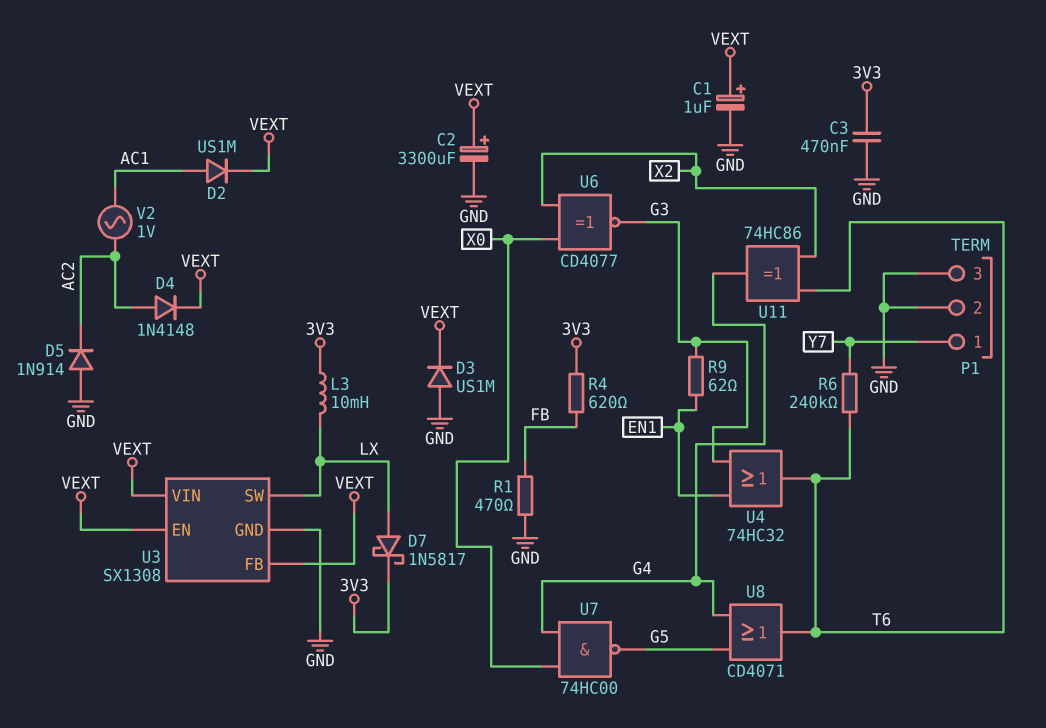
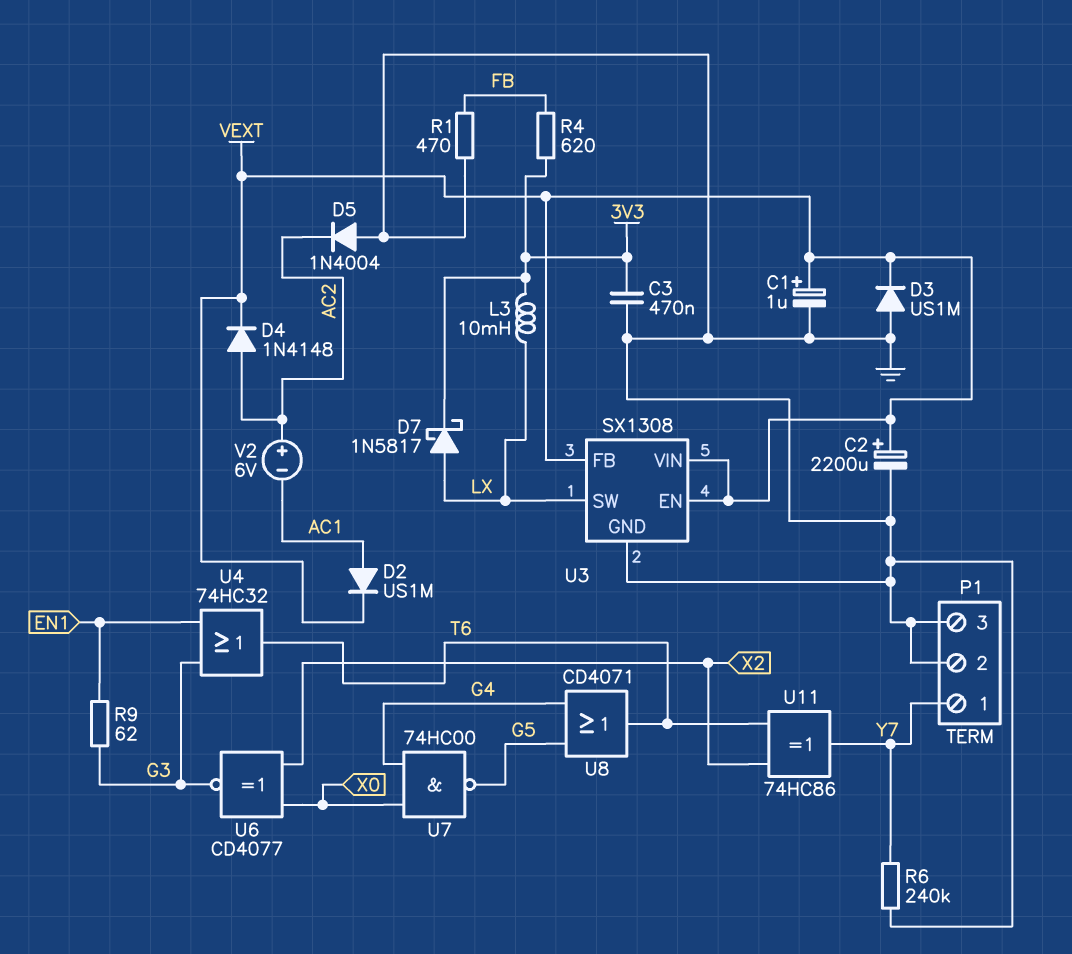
C2: 3300uF (plus VEXT, minus GND) -> 2200uF (plus VEXT, minus GND)
D5: diode 1N914 (A GND, K AC2) -> diode 1N4004 (A GND, K AC2)
R6: 240k (T6, Y7) -> 240k (GND, Y7)
U11: XOR 74HC86 (in T6, in X2, out G4) -> XOR 74HC86 (in T6, in X2, out Y7)
V2: AC 1V (AC1, AC2) -> 6V (plus AC2, minus AC1)

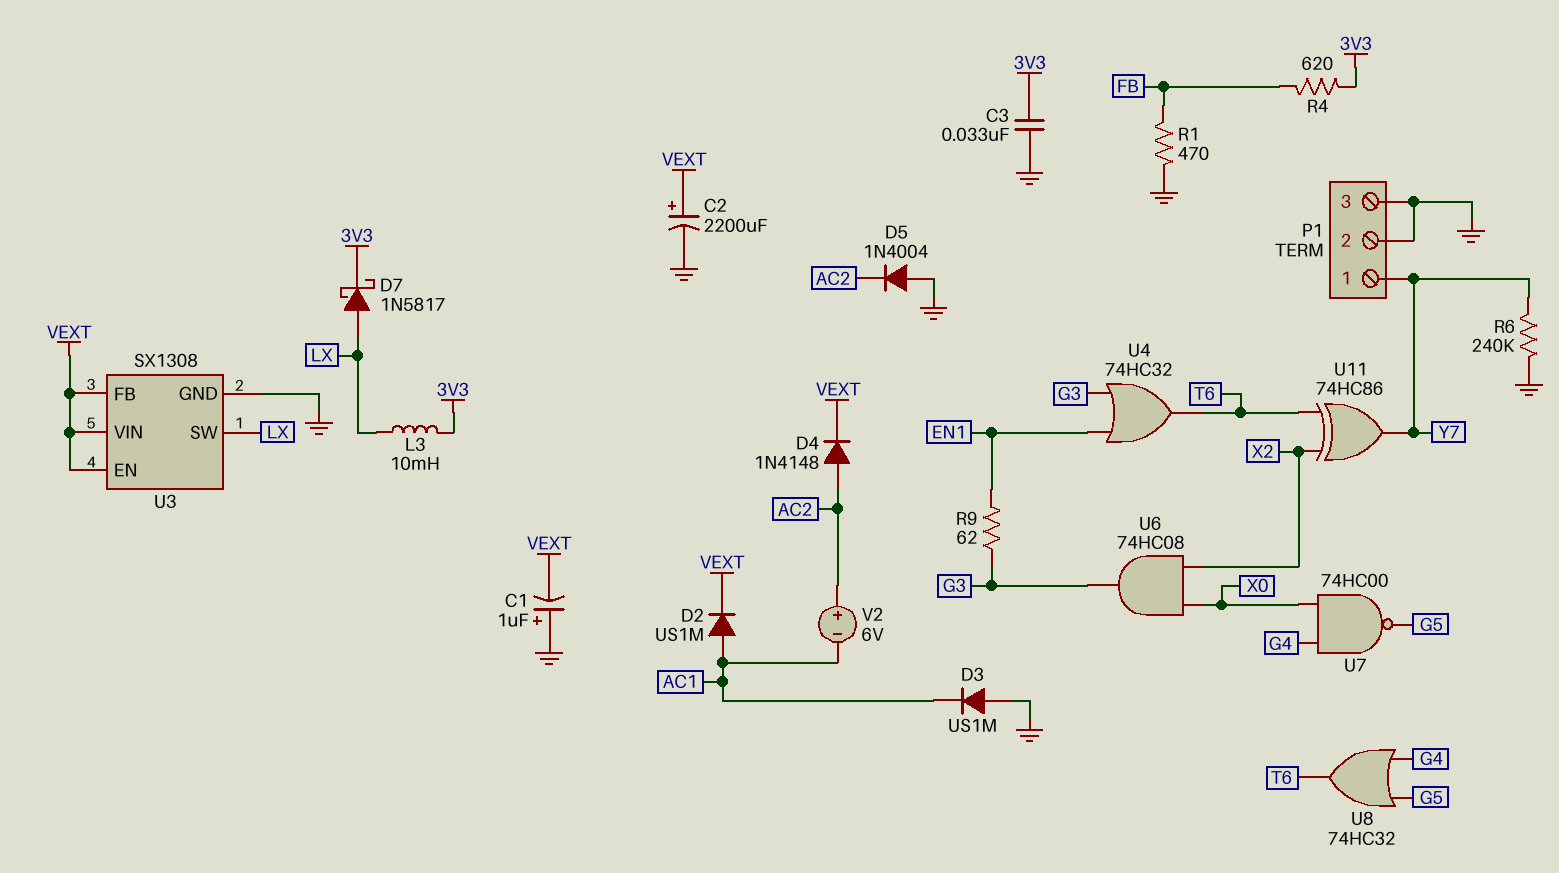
C1: 1uF (plus VEXT, minus GND) -> 1uF (plus GND, minus VEXT)
C3: 470nF (3V3, GND) -> 33nF (3V3, GND)
D3: diode US1M (A GND, K VEXT) -> diode US1M (A GND, K AC1)
U6: XNOR CD4077 (in X0, in X2, out G3) -> AND 74HC08 (in X0, in X2, out G3)
U8: OR CD4071 (in G4, in G5, out T6) -> OR 74HC32 (in G4, in G5, out T6)

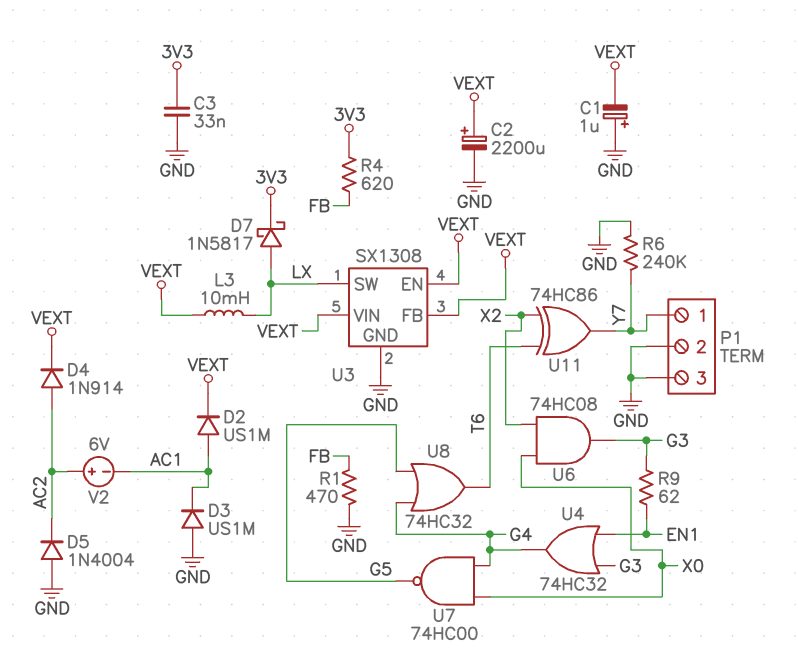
D4: diode 1N4148 (A AC2, K VEXT) -> diode 1N914 (A AC2, K VEXT)
L3: 10mH (3V3, LX) -> 10mH (LX, VEXT)
U4: OR 74HC32 (in EN1, in G3, out T6) -> OR 74HC32 (in EN1, in G3, out G4)

